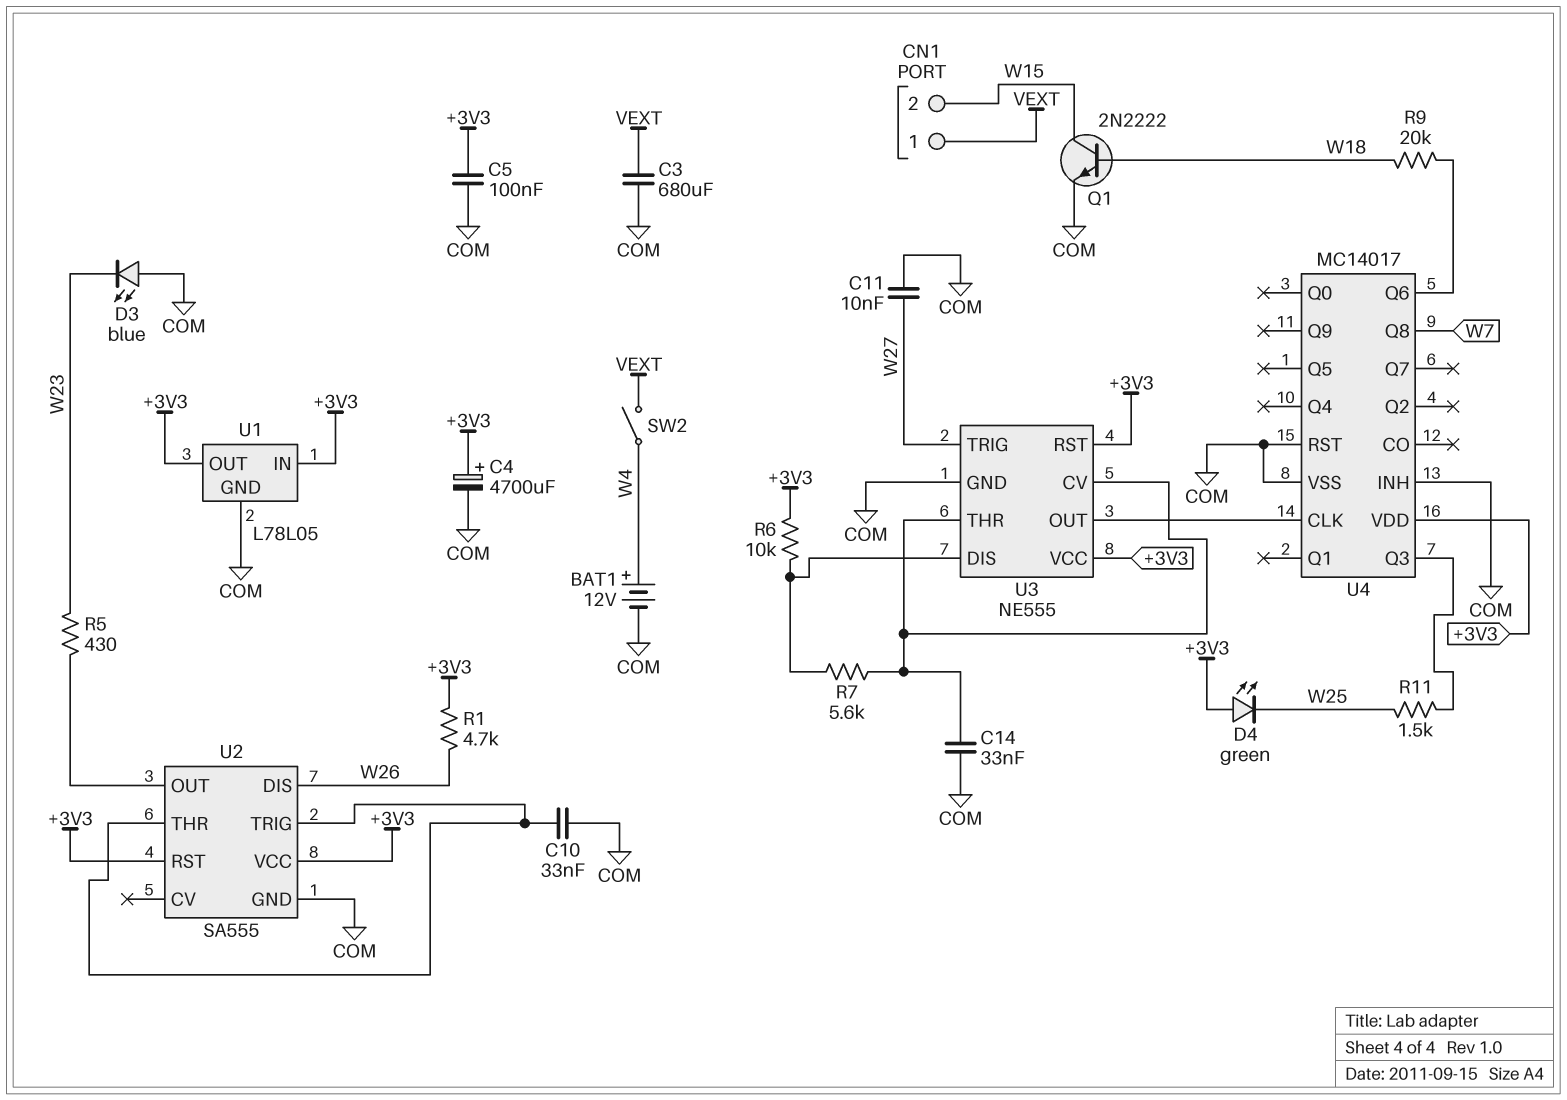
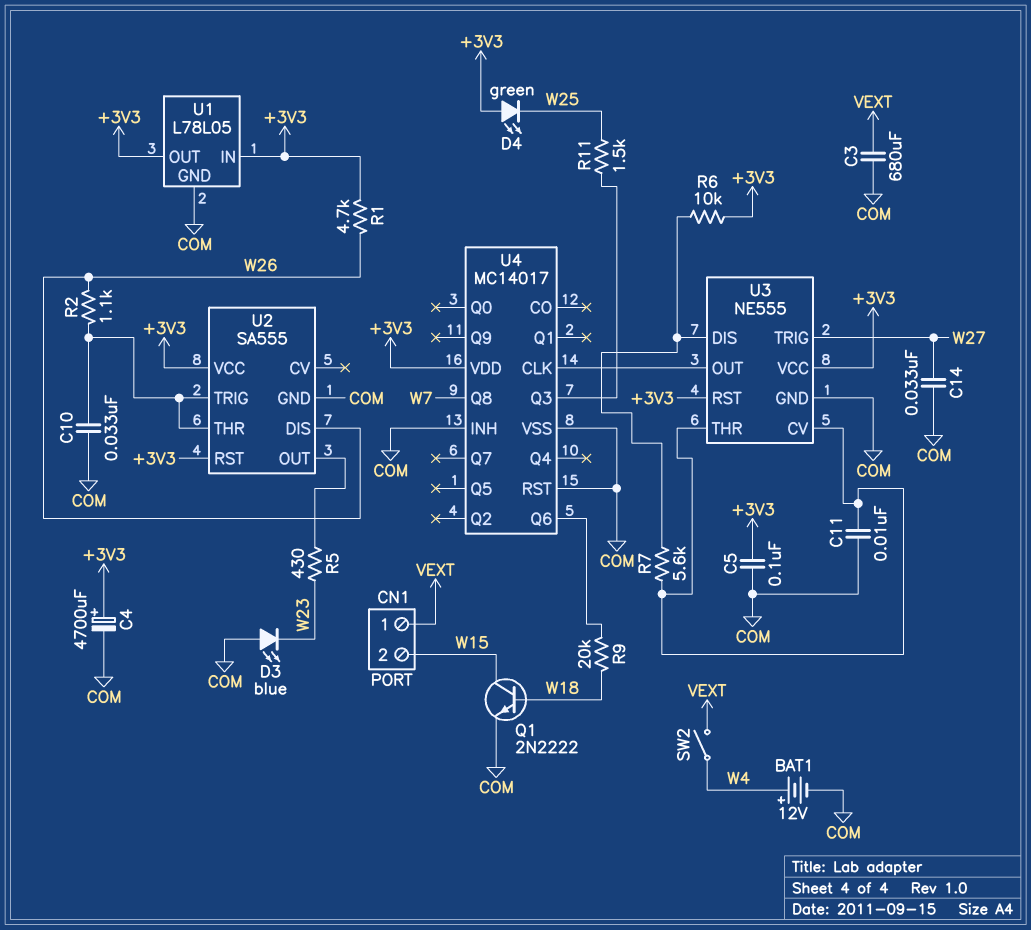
C11: 10nF (COM, W27) -> 10nF (COM, U3/CV)
C14: 33nF (COM, U3/CV) -> 33nF (COM, W27)
R2: none -> 1.1k (U2/THR, W26)

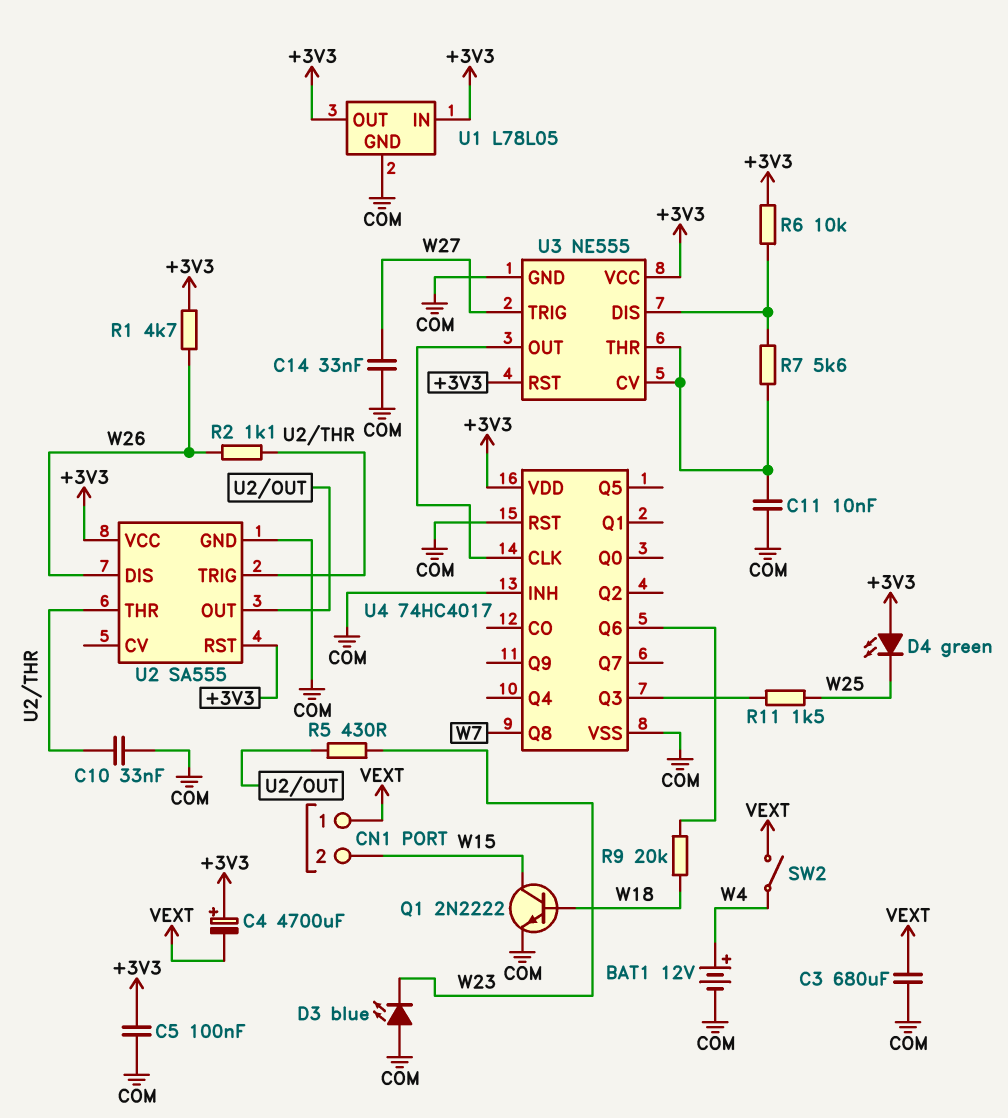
C4: 4700uF (plus +3V3, minus COM) -> 4700uF (plus +3V3, minus VEXT)
U4: MC14017 -> 74HC4017

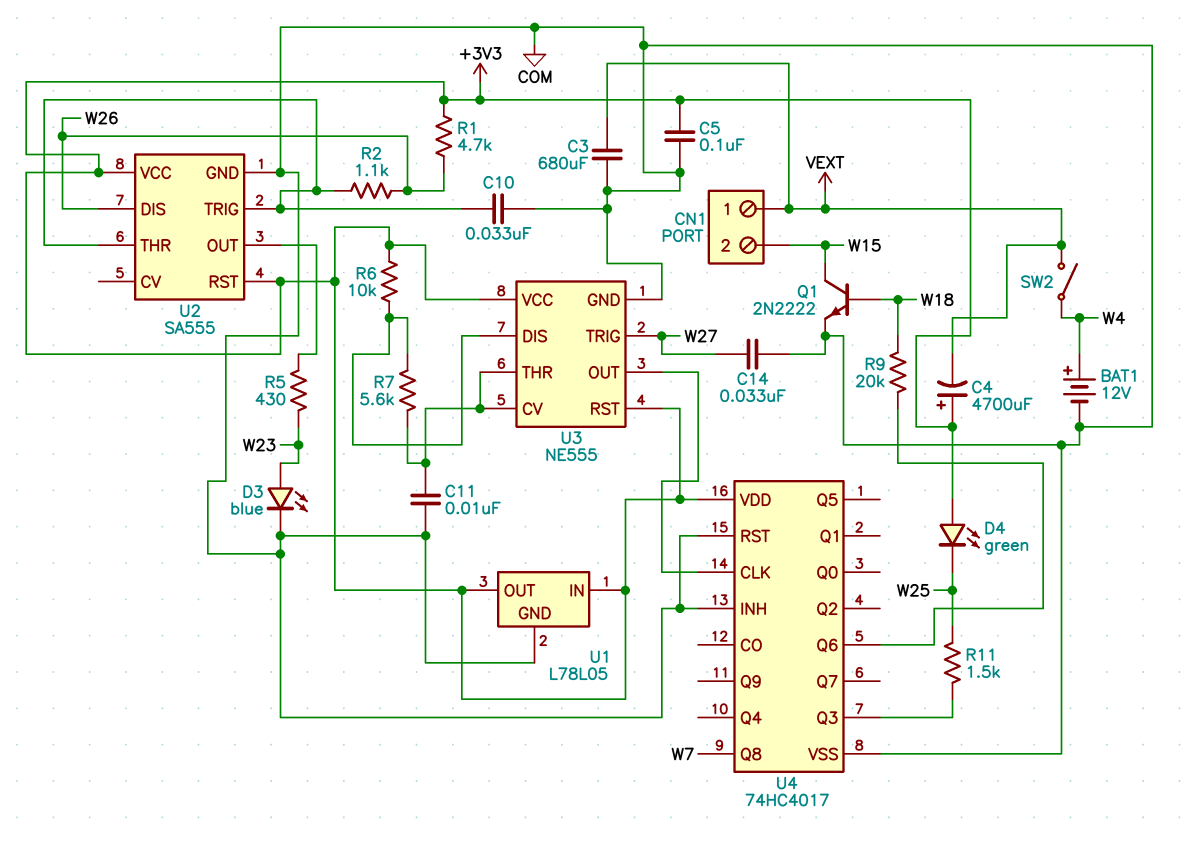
D3: LED blue (A COM, K W23) -> LED blue (A W23, K COM)

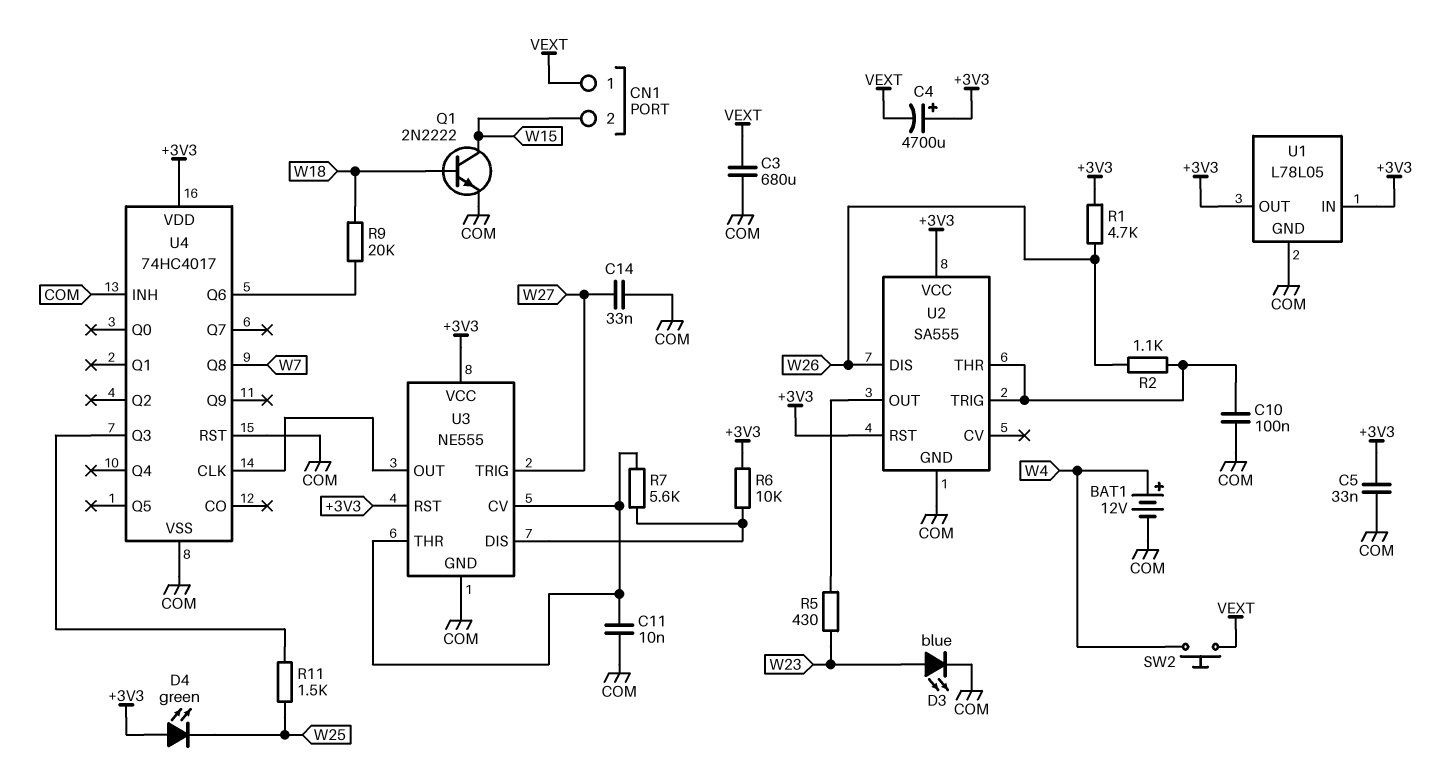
C5: 100nF (+3V3, COM) -> 33nF (+3V3, COM)
C10: 33nF (COM, U2/THR) -> 100nF (COM, U2/THR)
SW2: switch (VEXT, W4) -> button (VEXT, W4)

